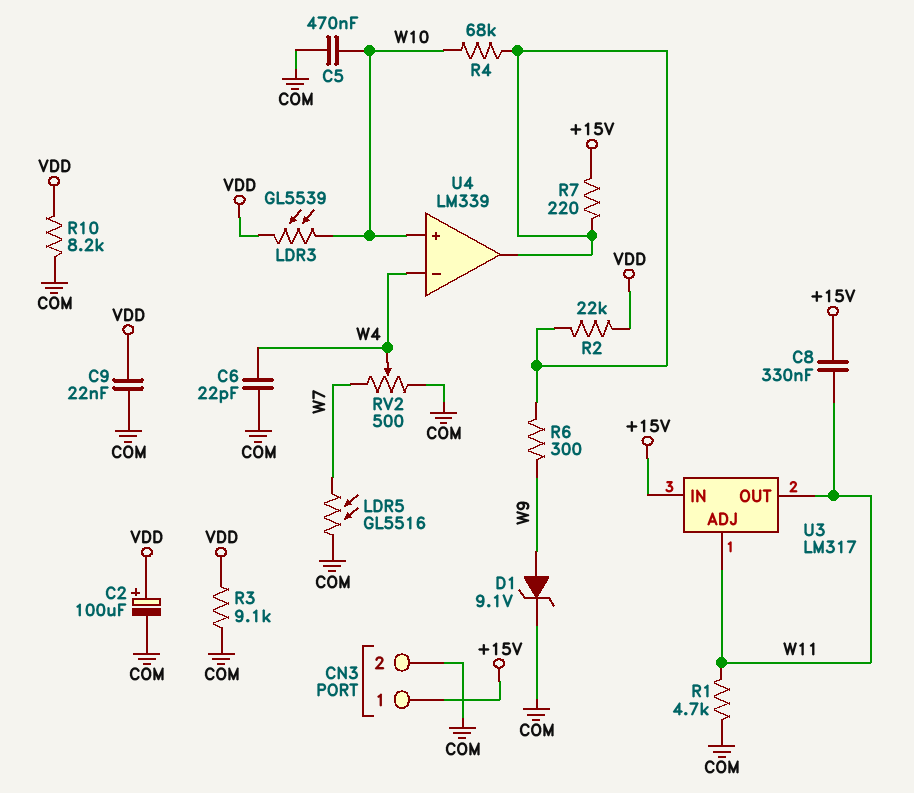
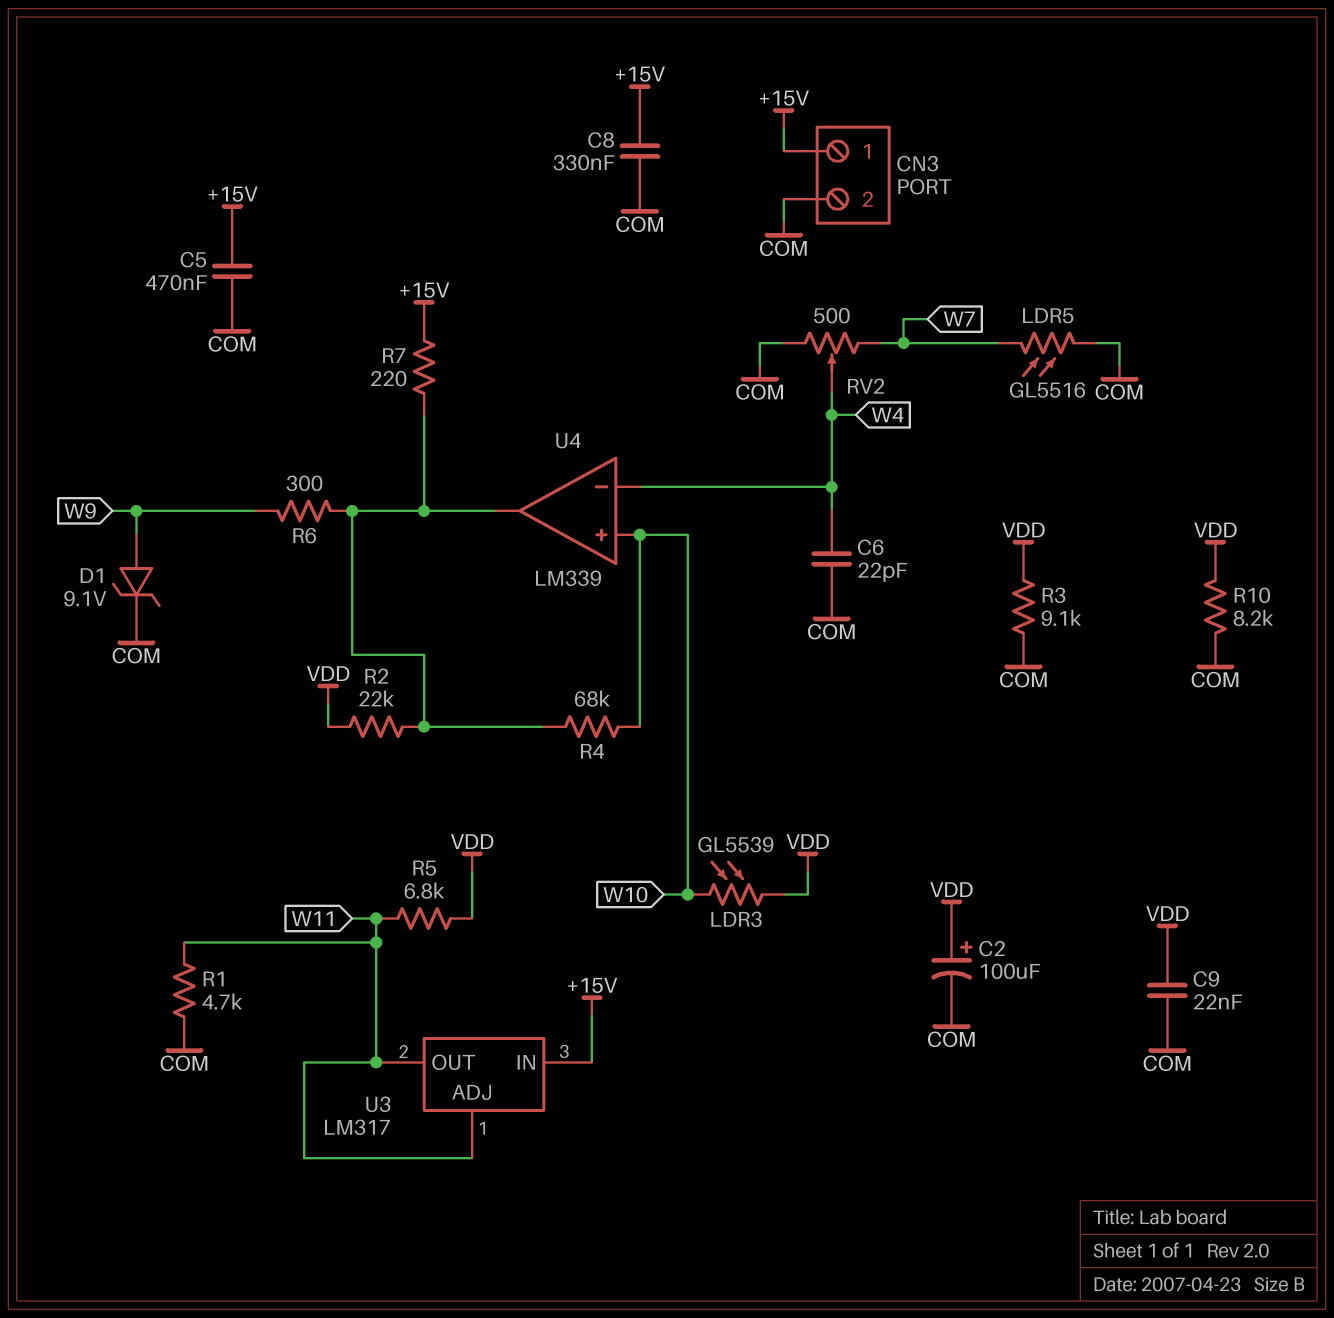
C5: 470nF (COM, W10) -> 470nF (+15V, COM)
C8: 330nF (+15V, W11) -> 330nF (+15V, COM)
R5: none -> 6.8k (VDD, W11)

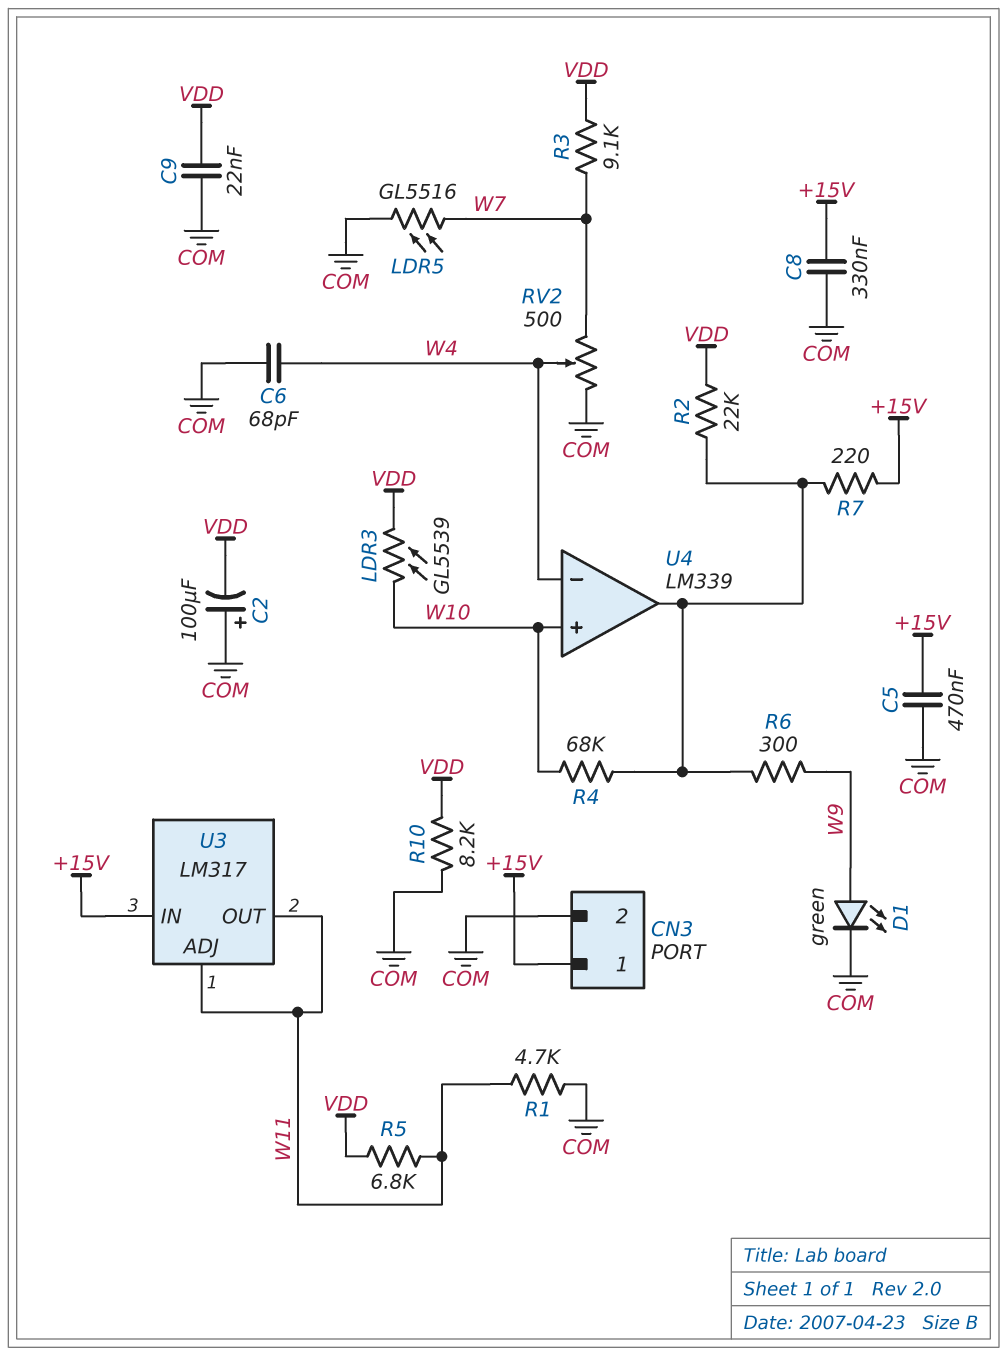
C2: 100uF (plus VDD, minus COM) -> 100uF (plus COM, minus VDD)
C6: 22pF (COM, W4) -> 68pF (COM, W4)
D1: zener 9.1V (A W9, K COM) -> LED green (A W9, K COM)
R3: 9.1k (COM, VDD) -> 9.1k (VDD, W7)

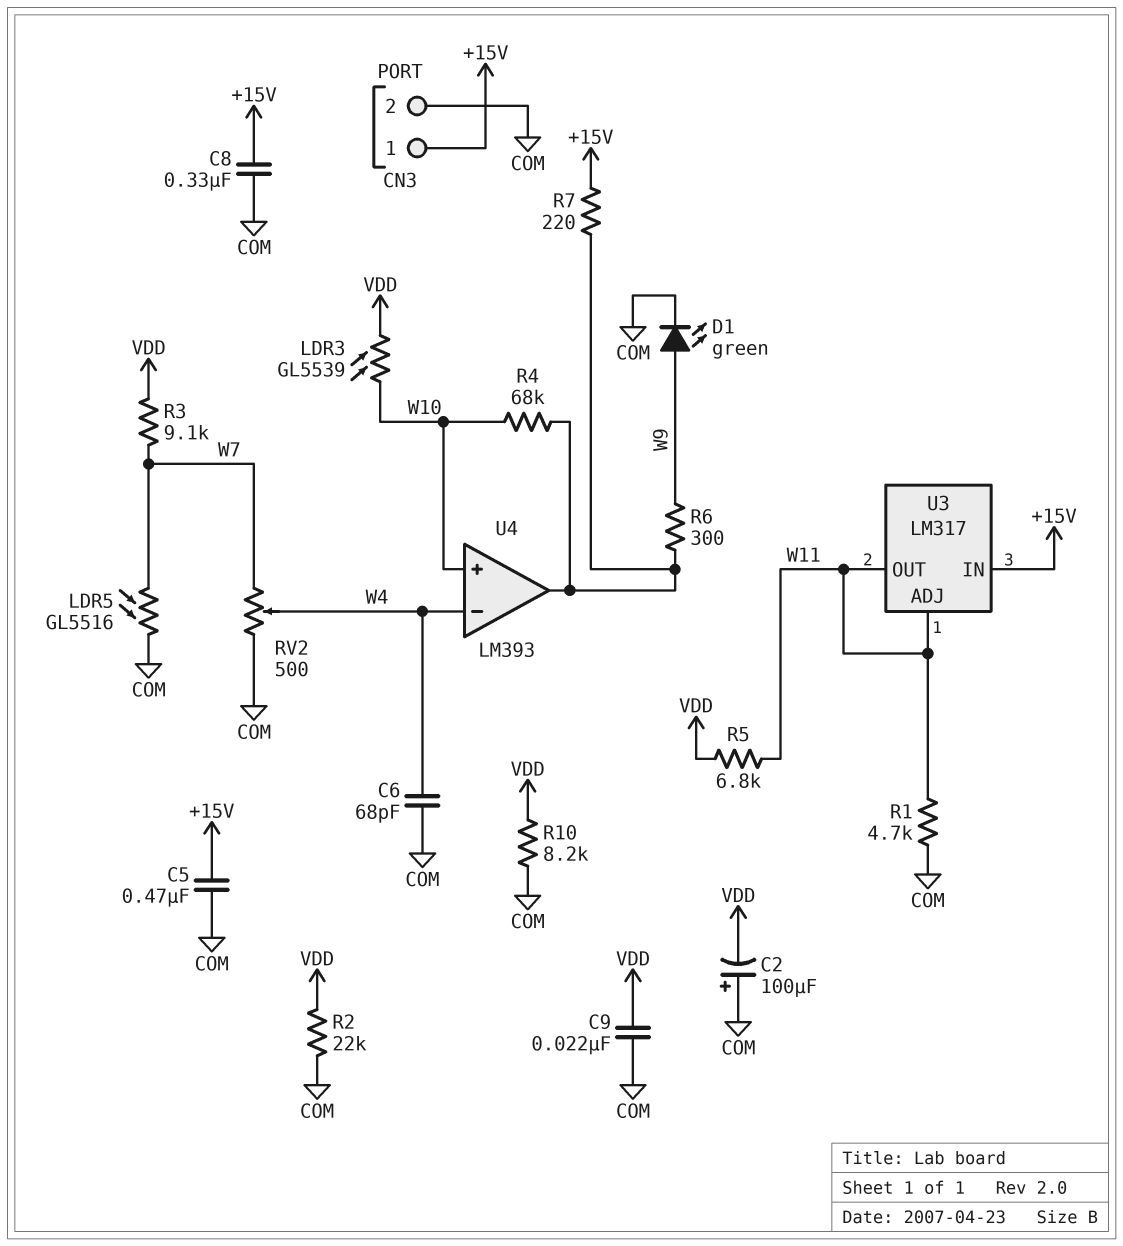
R2: 22k (U4/out, VDD) -> 22k (COM, VDD)
U4: LM339 -> LM393

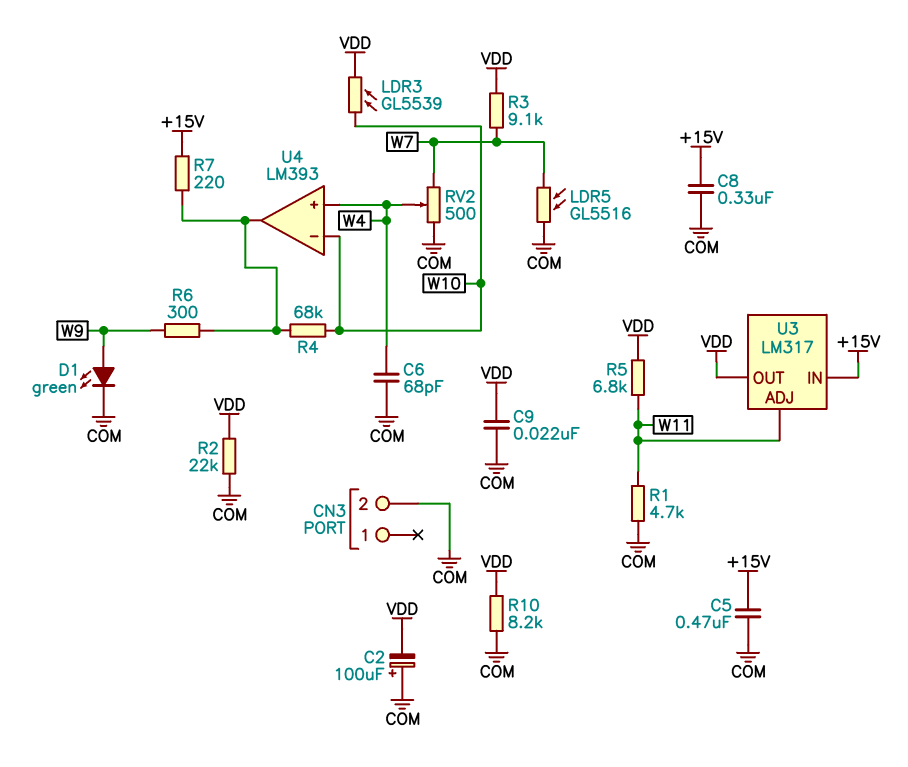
CN3 pin 1: +15V -> none
U3 pin OUT: W11 -> VDD
U4 pin in+: W10 -> W4
U4 pin in-: W4 -> W10

